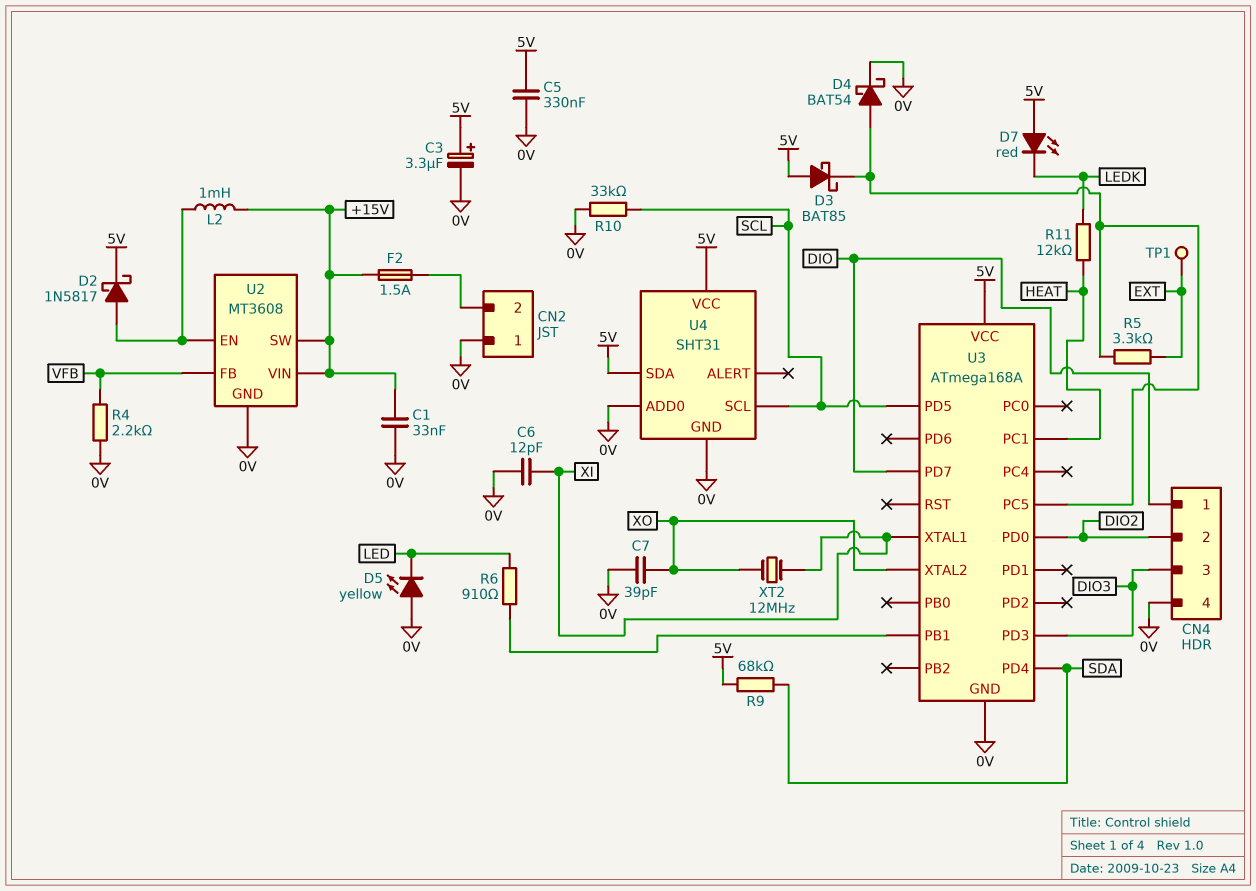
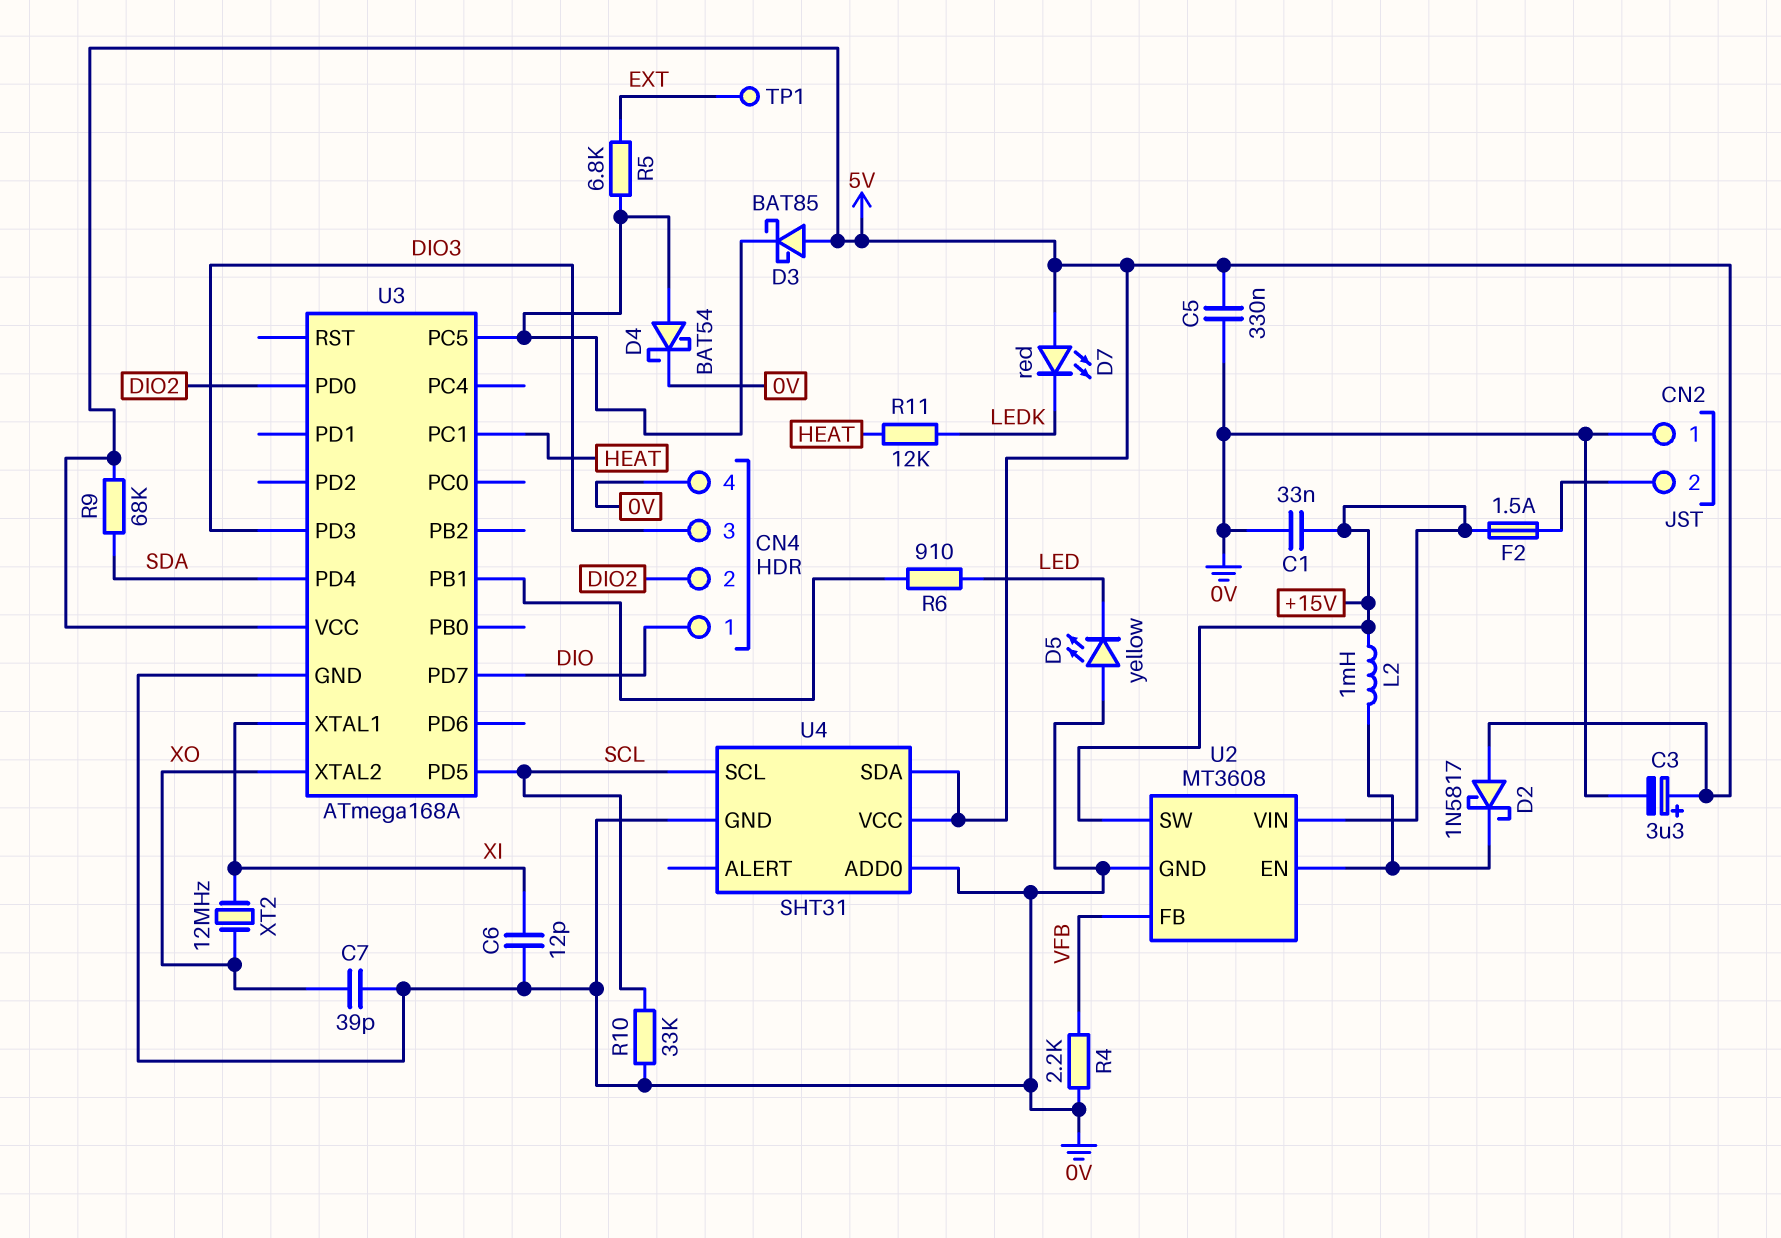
D2: schottky 1N5817 (A U2/EN, K 5V) -> schottky 1N5817 (A 5V, K U2/EN)
R5: 3.3k (EXT, U3/PC5) -> 6.8k (EXT, U3/PC5)

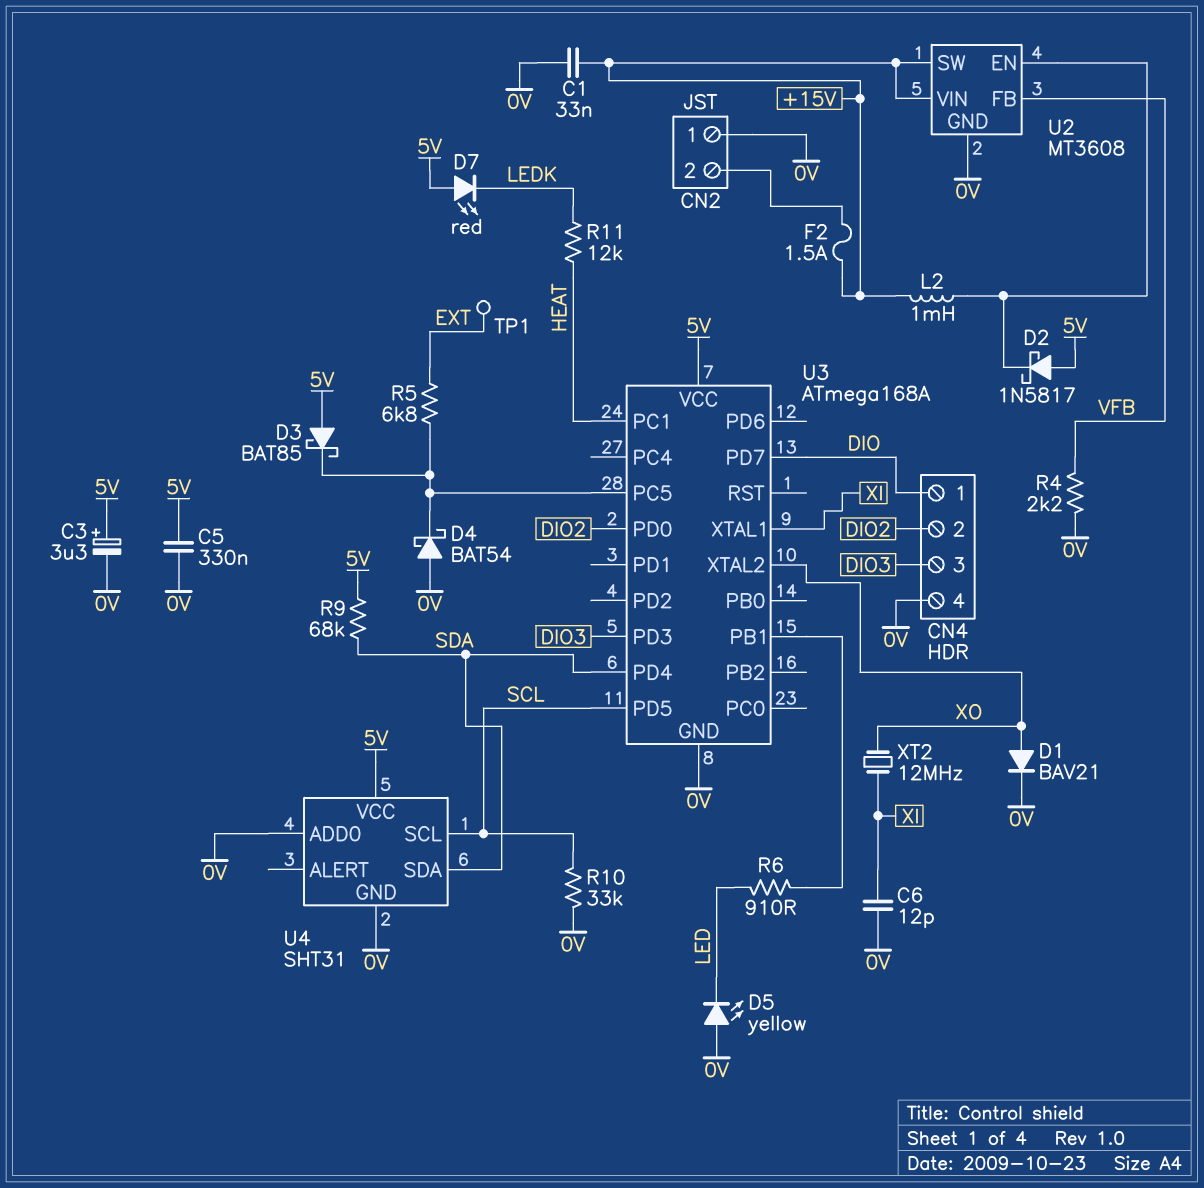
C7: 39pF (0V, XO) -> none
D1: none -> diode BAV21 (A XO, K 0V)
D4: schottky BAT54 (A U3/PC5, K 0V) -> schottky BAT54 (A 0V, K U3/PC5)
U4 pin SDA: 5V -> SDA

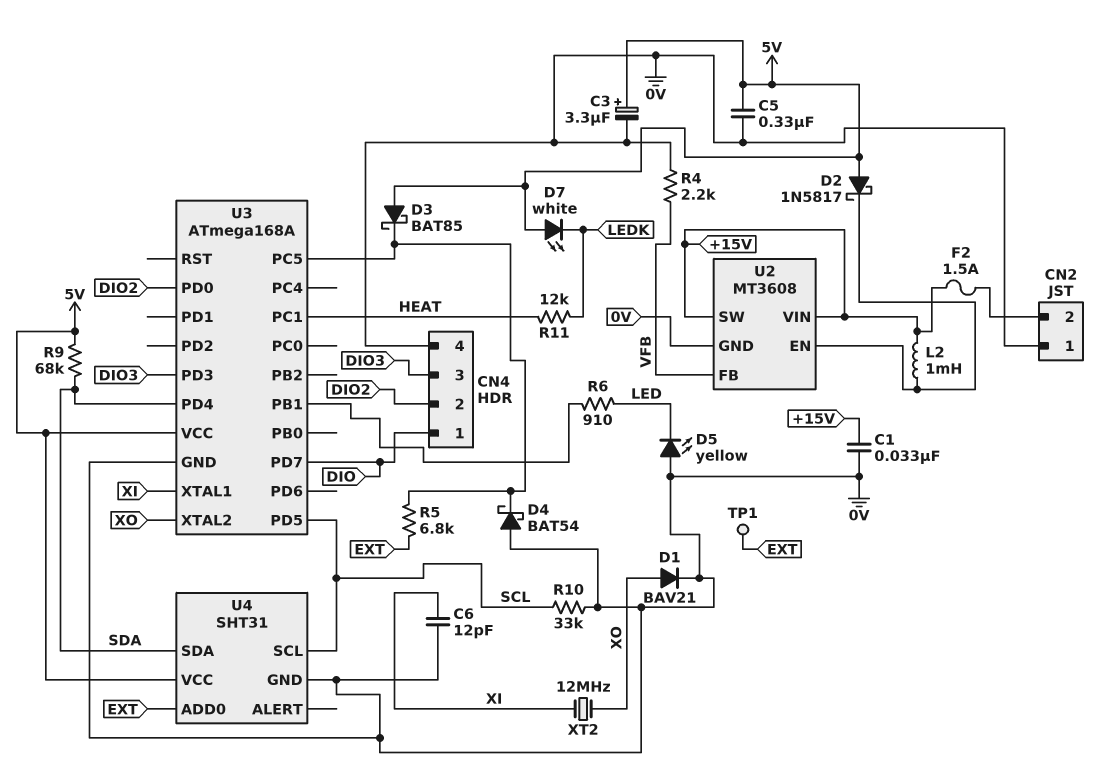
D7: LED red (A 5V, K LEDK) -> LED white (A 5V, K LEDK)
U4 pin ADD0: 0V -> EXT

